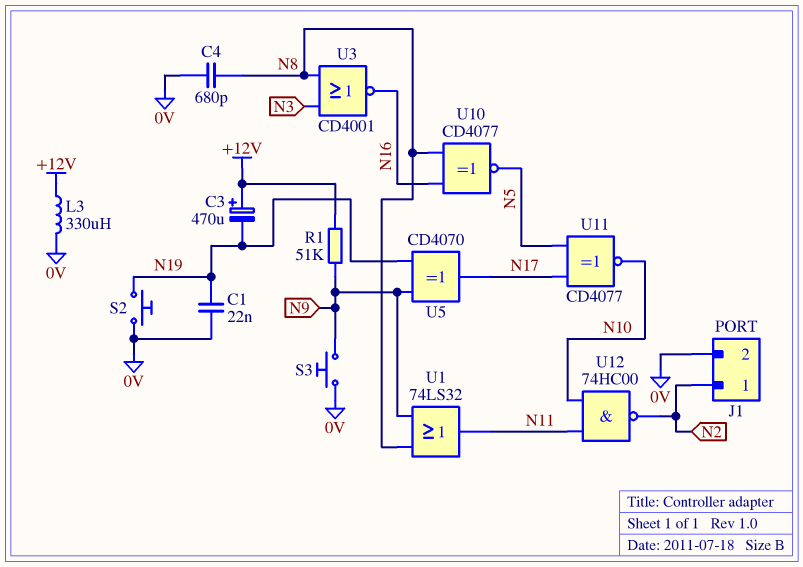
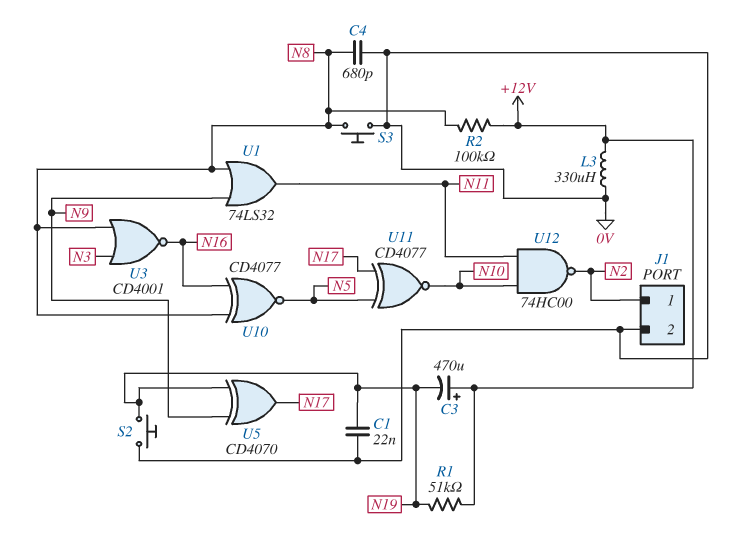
R1: 51k (+12V, N9) -> 51k (+12V, N19)
R2: none -> 100k (+12V, N8)
S3: button (0V, N9) -> button (0V, N8)

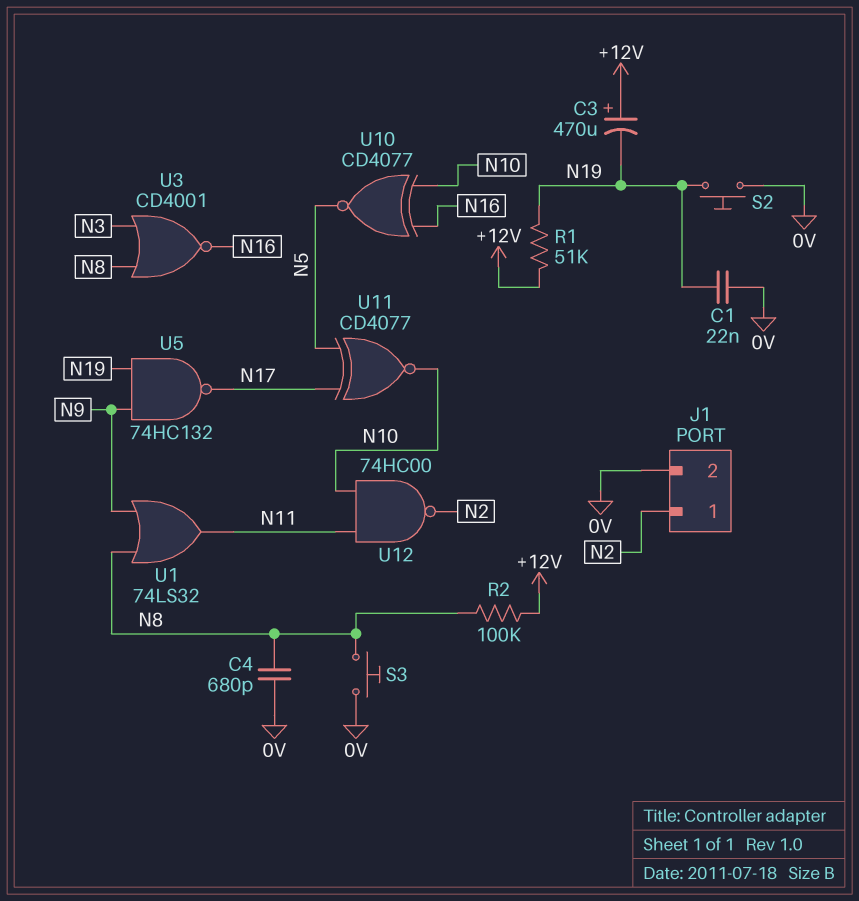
L3: 330uH (+12V, 0V) -> none
U5: XOR CD4070 (in N9, in N19, out N17) -> NAND 74HC132 (in N9, in N19, out N17)
U10: XNOR CD4077 (in N8, in N16, out N5) -> XNOR CD4077 (in N10, in N16, out N5)

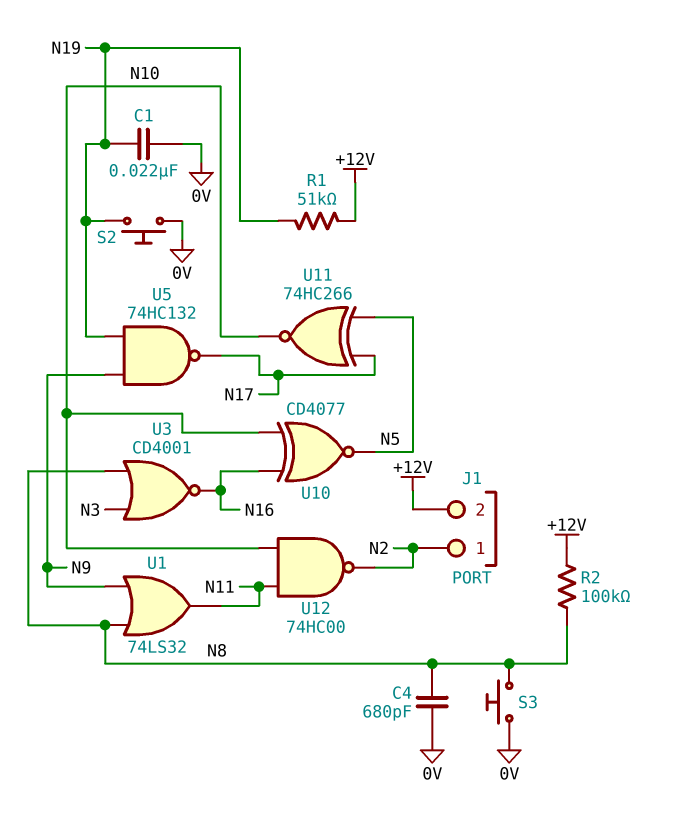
C3: 470uF (plus +12V, minus N19) -> none
J1 pin 2: 0V -> +12V
U11: XNOR CD4077 (in N5, in N17, out N10) -> XNOR 74HC266 (in N5, in N17, out N10)

